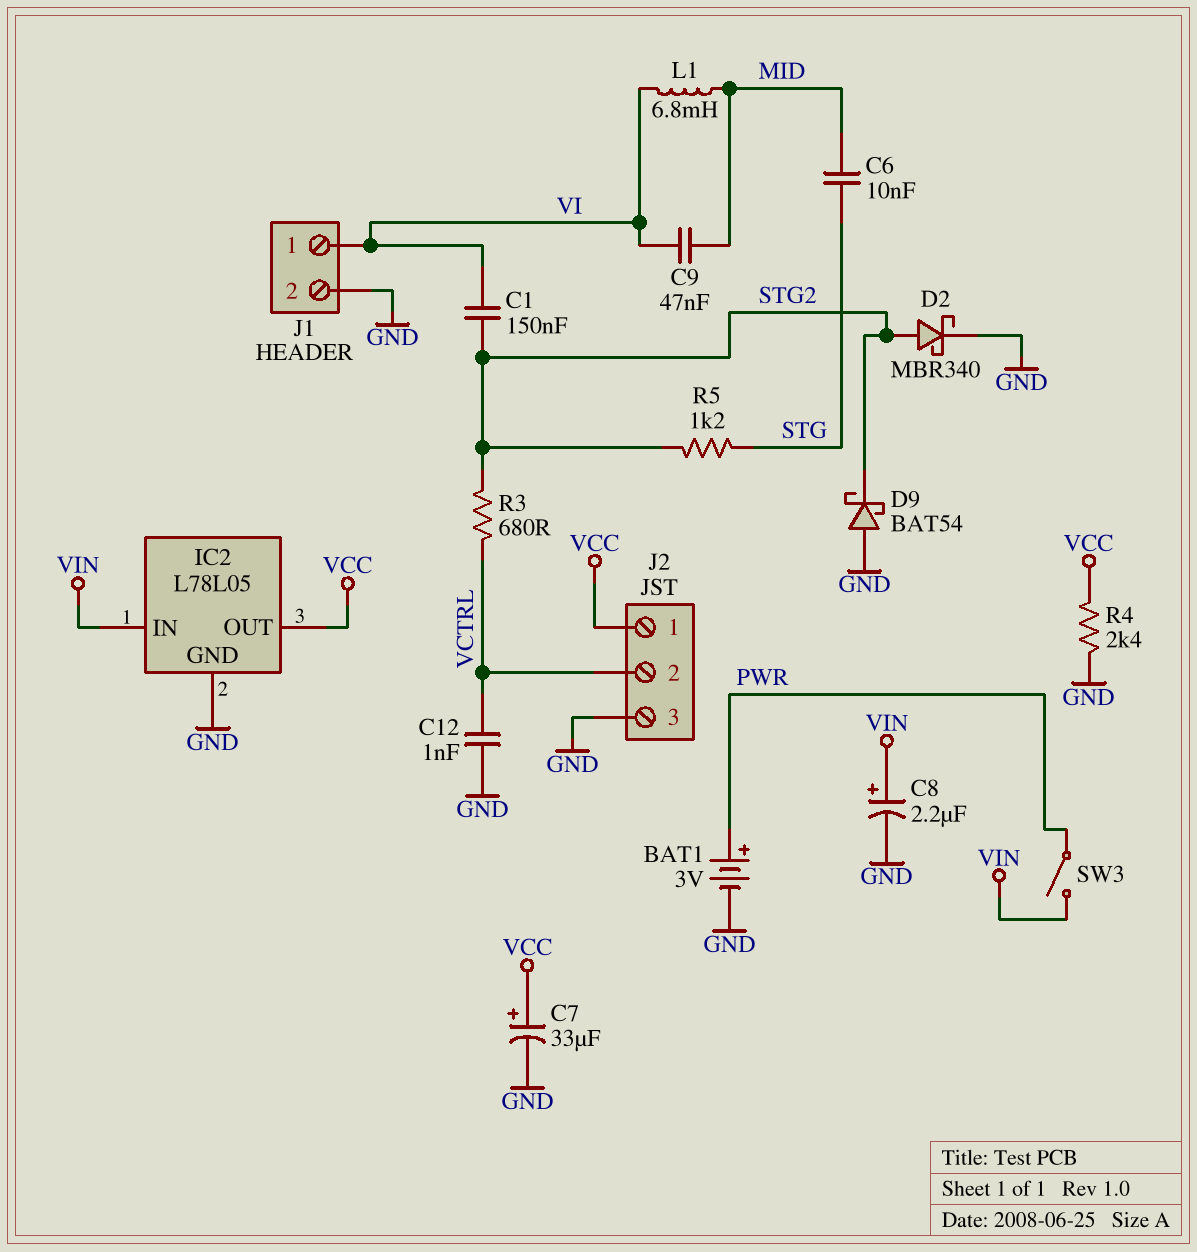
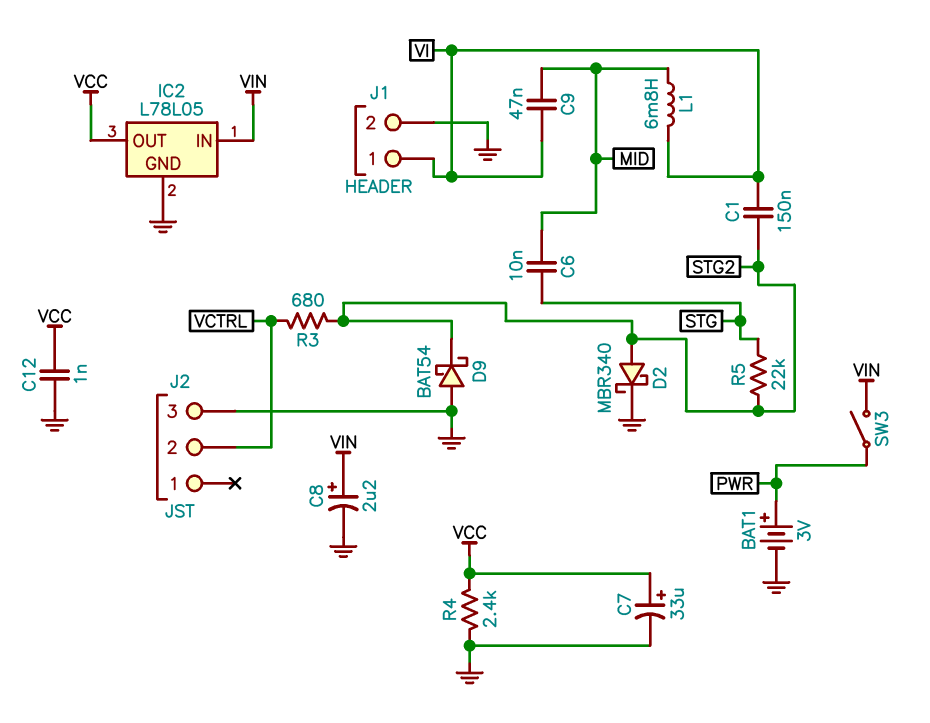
C12: 1nF (GND, VCTRL) -> 1nF (GND, VCC)
J2 pin 1: VCC -> none
R5: 1.2k (STG, STG2) -> 22k (STG, STG2)

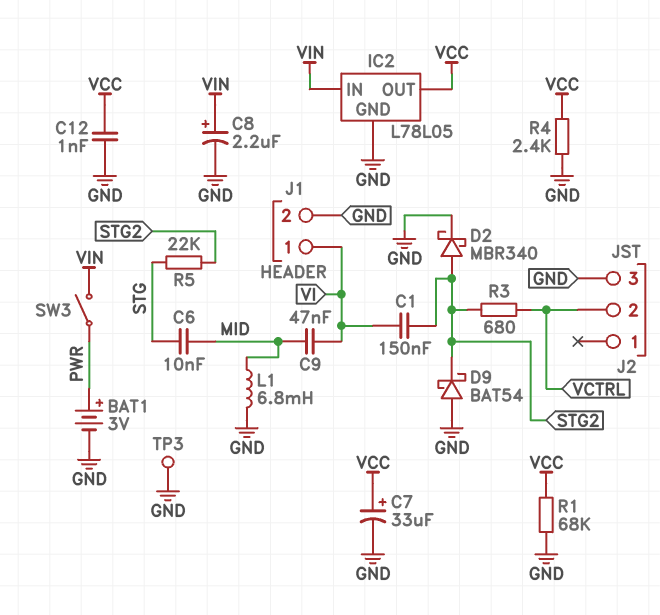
L1: 6.8mH (MID, VI) -> 6.8mH (GND, MID)
R1: none -> 68k (GND, VCC)
TP3: none -> test point (GND)

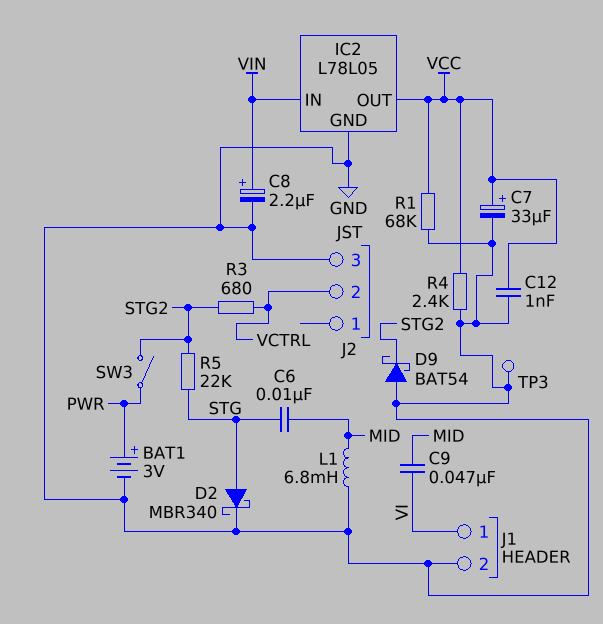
C1: 150nF (STG2, VI) -> none
D2: schottky MBR340 (A STG2, K GND) -> schottky MBR340 (A STG, K GND)
SW3: switch (PWR, VIN) -> switch (PWR, STG2)

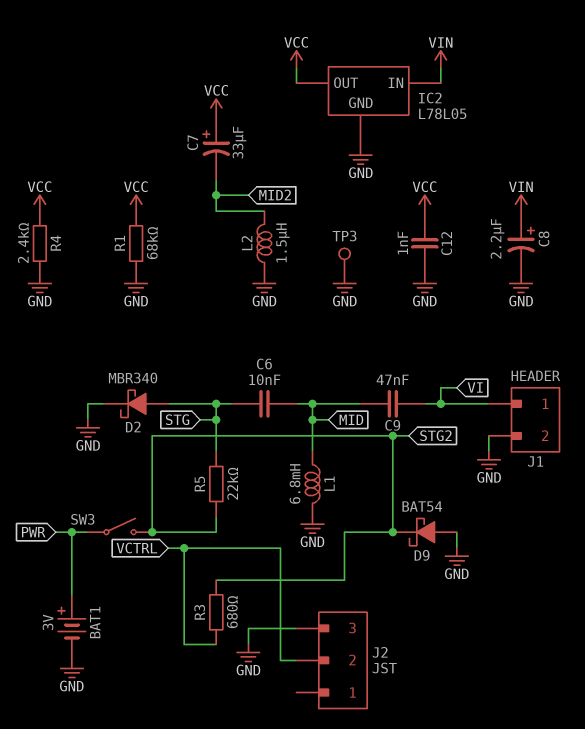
C7: 33uF (plus VCC, minus GND) -> 33uF (plus VCC, minus MID2)
L2: none -> 1.5uH (GND, MID2)

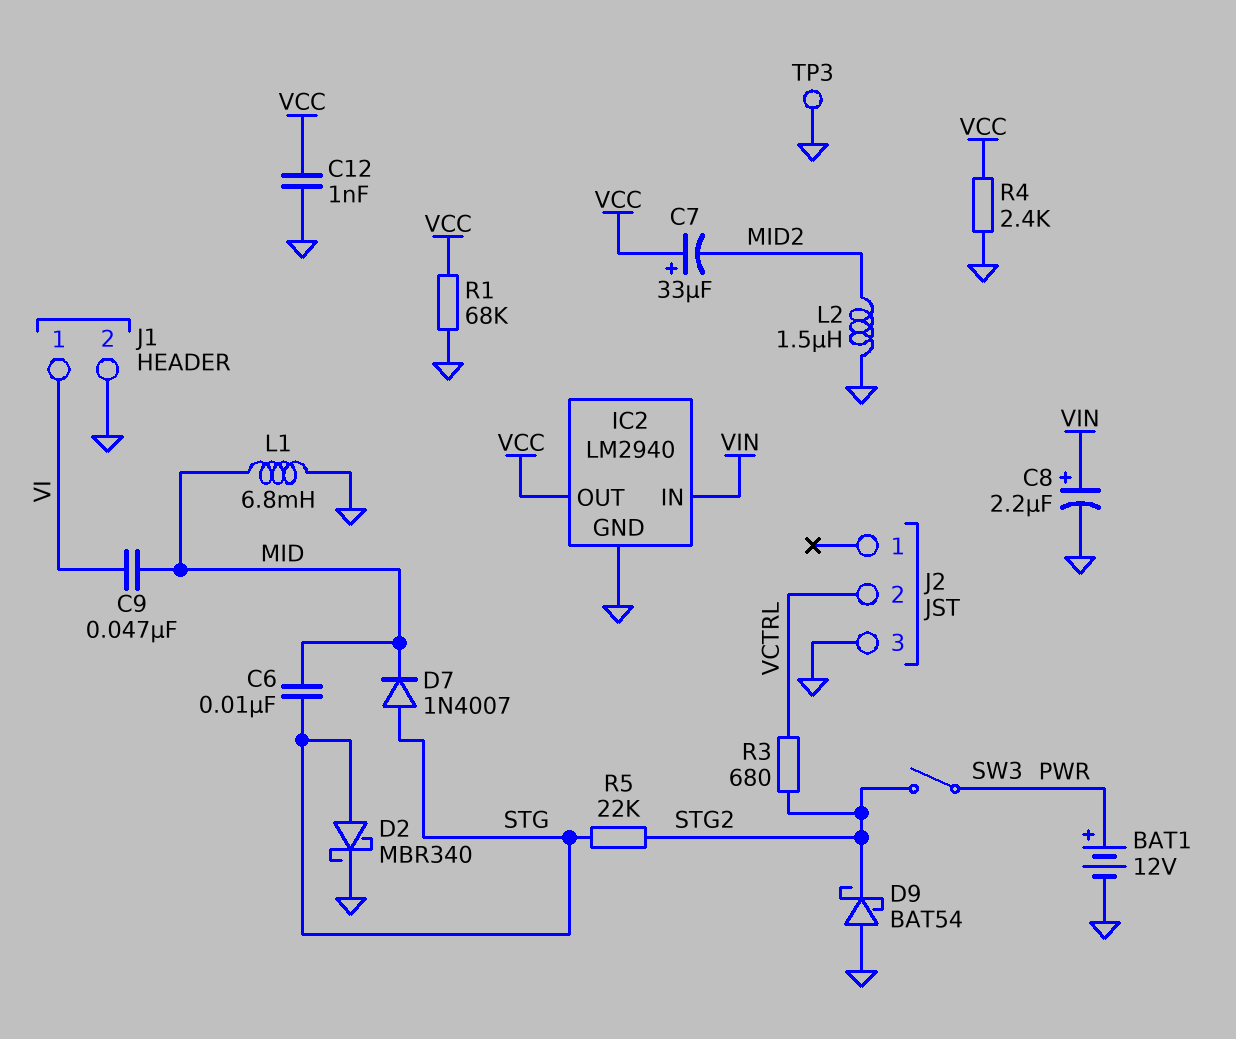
BAT1: 3V (plus PWR, minus GND) -> 12V (plus PWR, minus GND)
D7: none -> diode 1N4007 (A STG, K MID)
IC2: L78L05 -> LM2940

